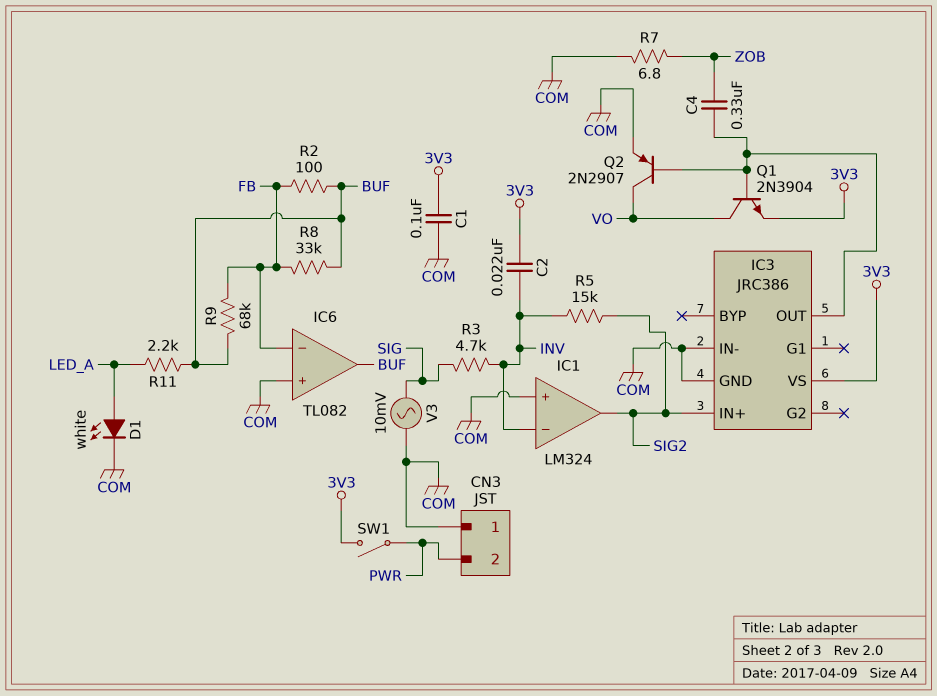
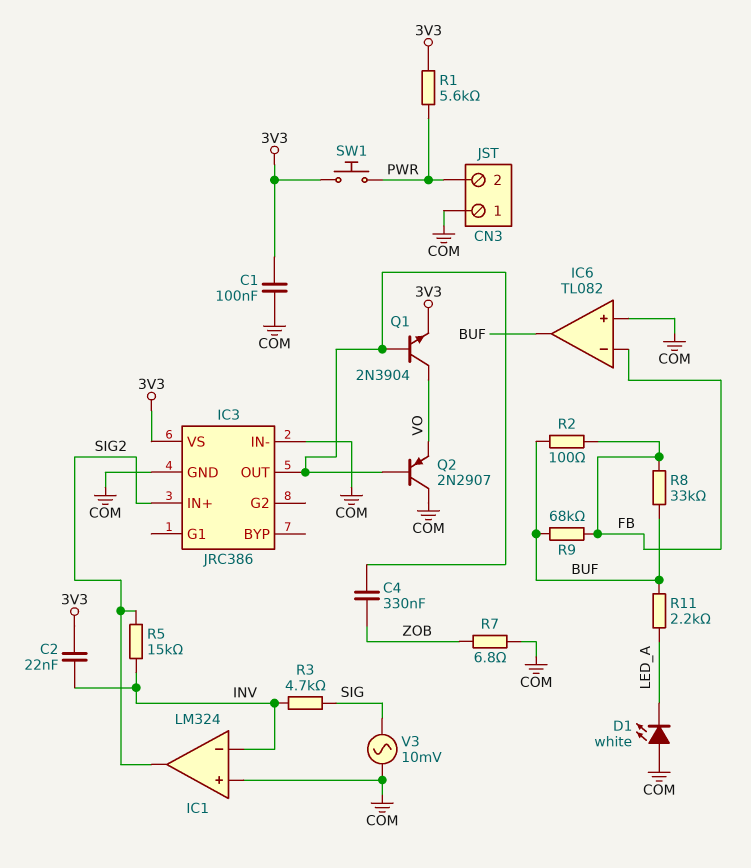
D1: LED white (A LED_A, K COM) -> LED white (A COM, K LED_A)
Q2: PNP 2N2907 (B IC3/OUT, C VO, E COM) -> PNP 2N2907 (B IC3/OUT, C COM, E VO)
R1: none -> 5.6k (3V3, PWR)
SW1: switch (3V3, PWR) -> button (3V3, PWR)

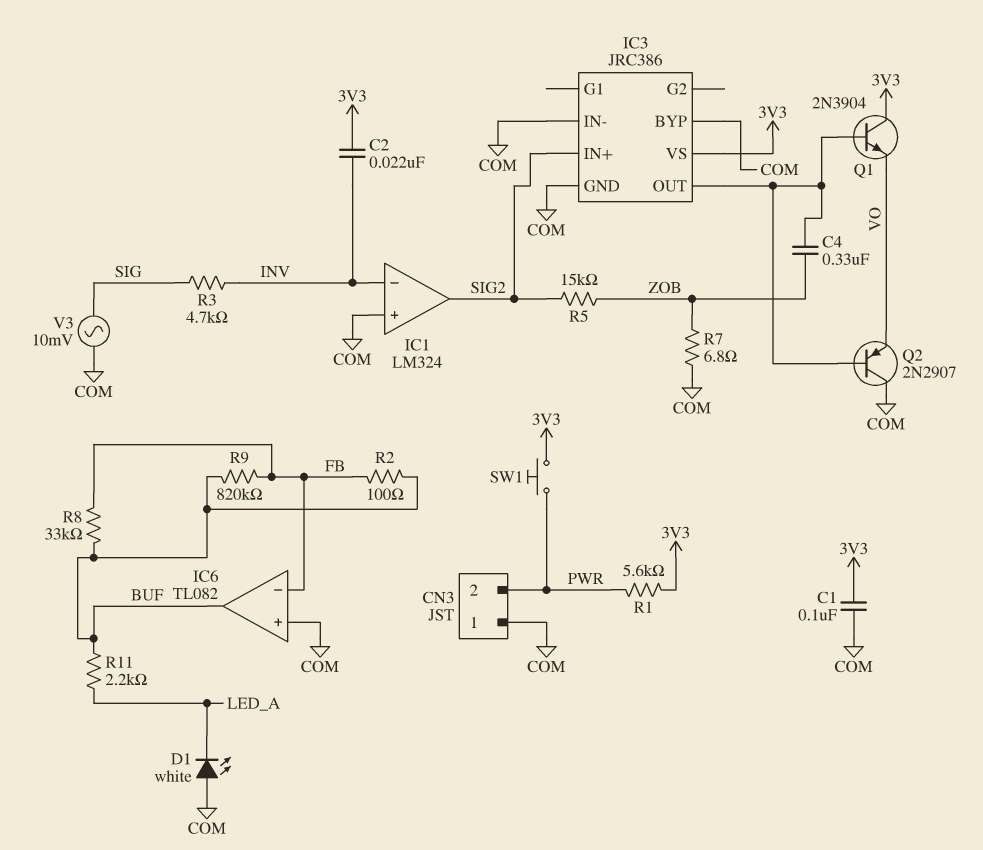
IC3 pin BYP: none -> COM
Q1: NPN 2N3904 (B IC3/OUT, C VO, E 3V3) -> NPN 2N3904 (B IC3/OUT, C 3V3, E VO)
R5: 15k (INV, SIG2) -> 15k (SIG2, ZOB)
R9: 68k (BUF, FB) -> 820k (BUF, FB)

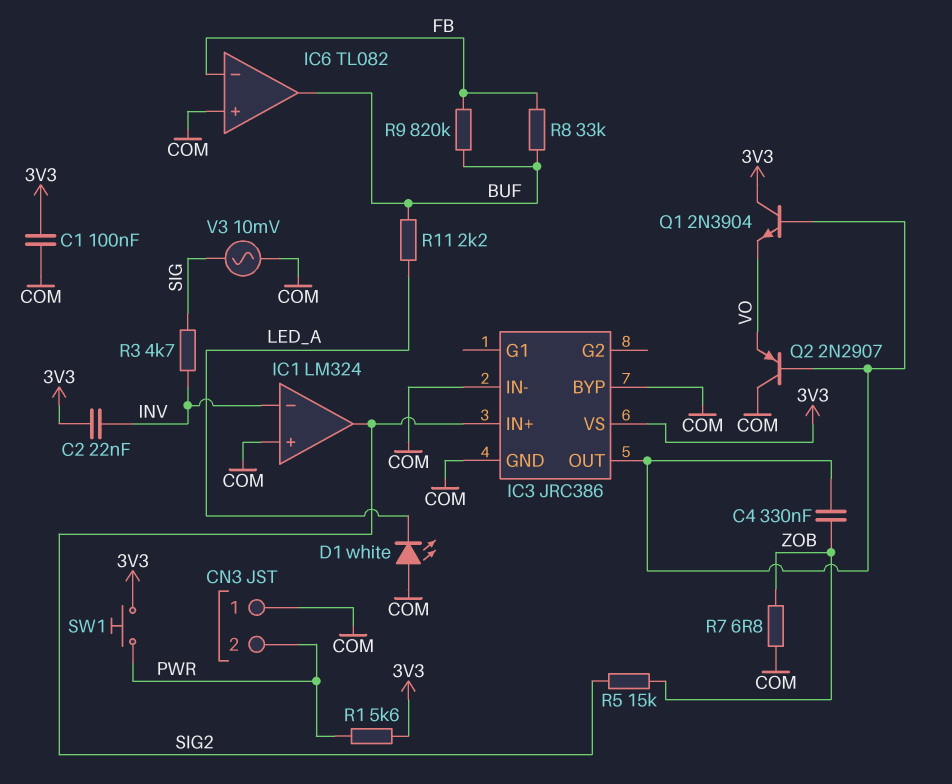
R2: 100 (BUF, FB) -> none

